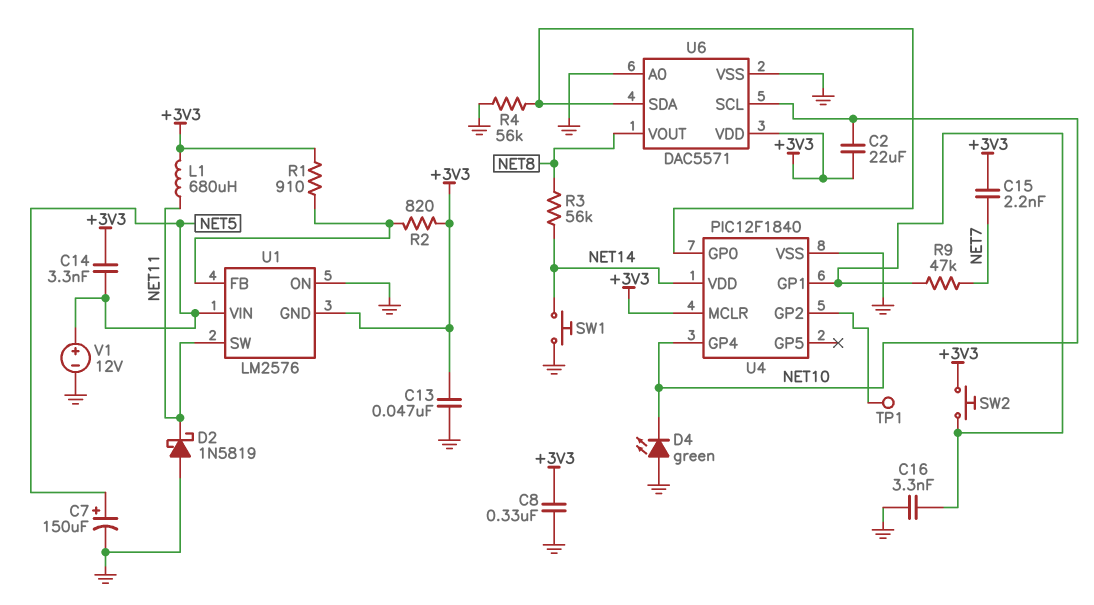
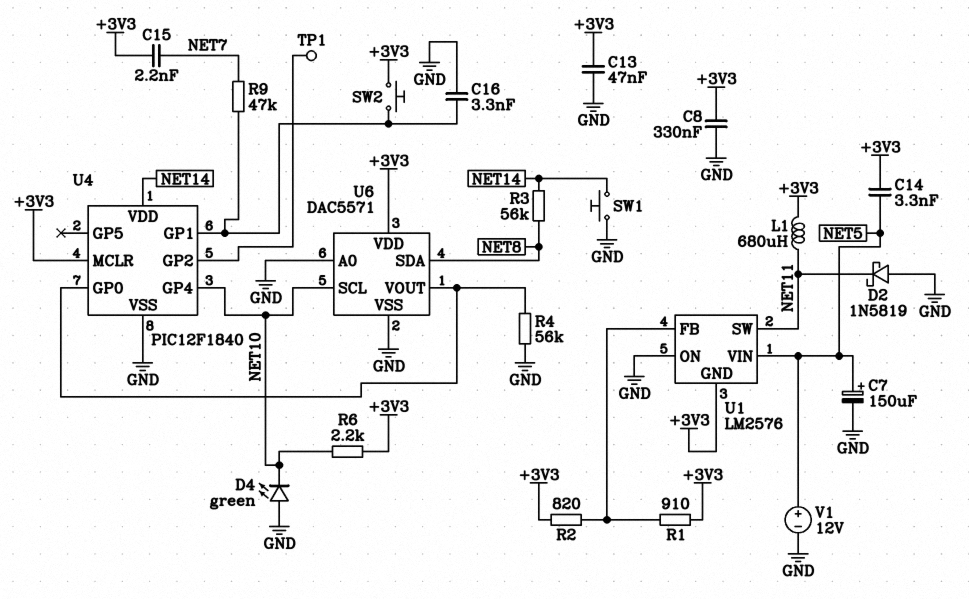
C2: 22uF (+3V3, NET10) -> none
R6: none -> 2.2k (+3V3, NET10)
U6 pin SDA: U4/GP0 -> NET8
U6 pin VOUT: NET8 -> U4/GP0

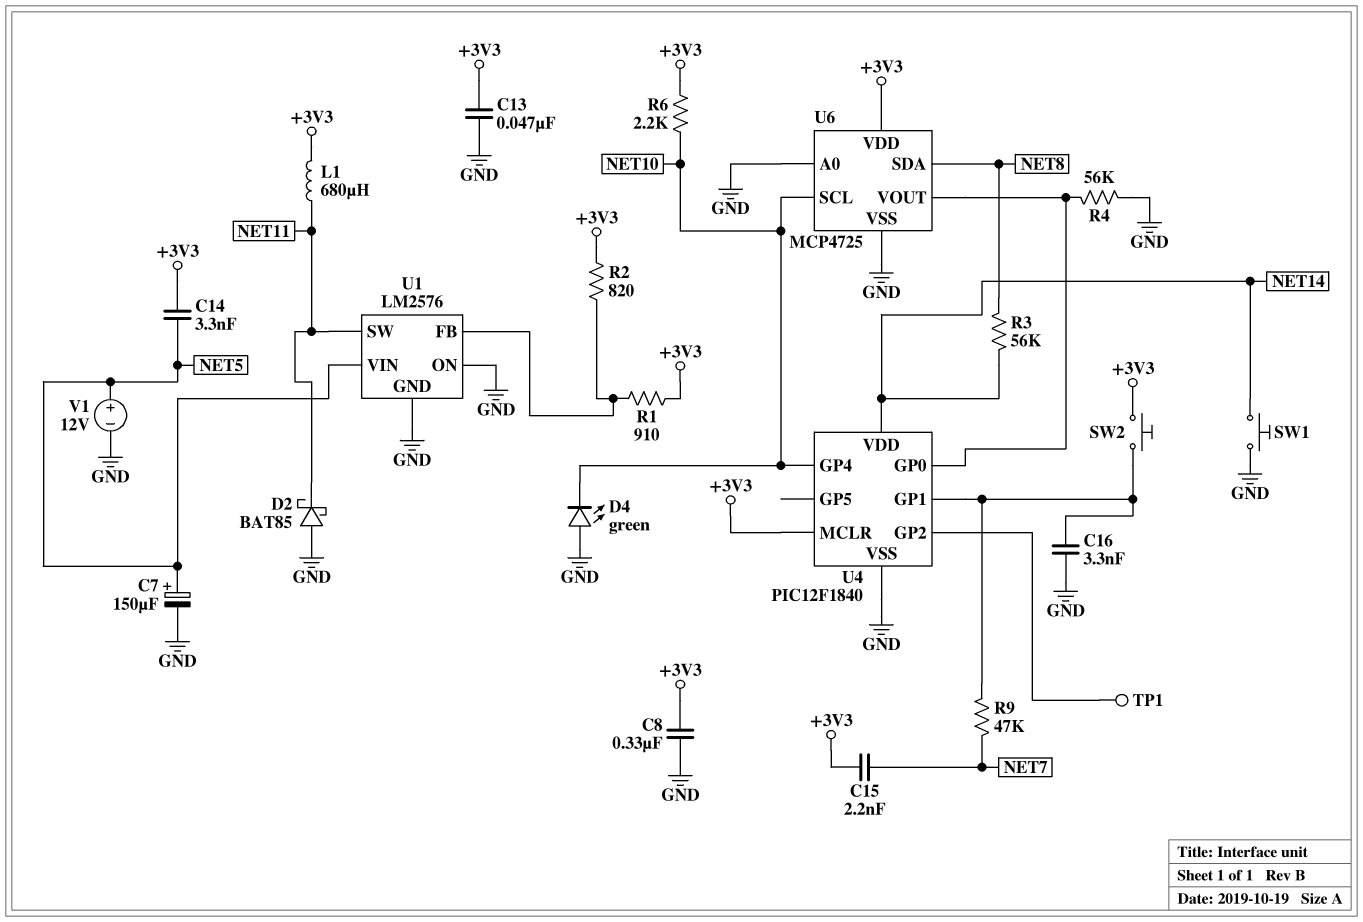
D2: schottky 1N5819 (A GND, K NET11) -> schottky BAT85 (A GND, K NET11)
U1 pin GND: +3V3 -> GND
U6: DAC5571 -> MCP4725

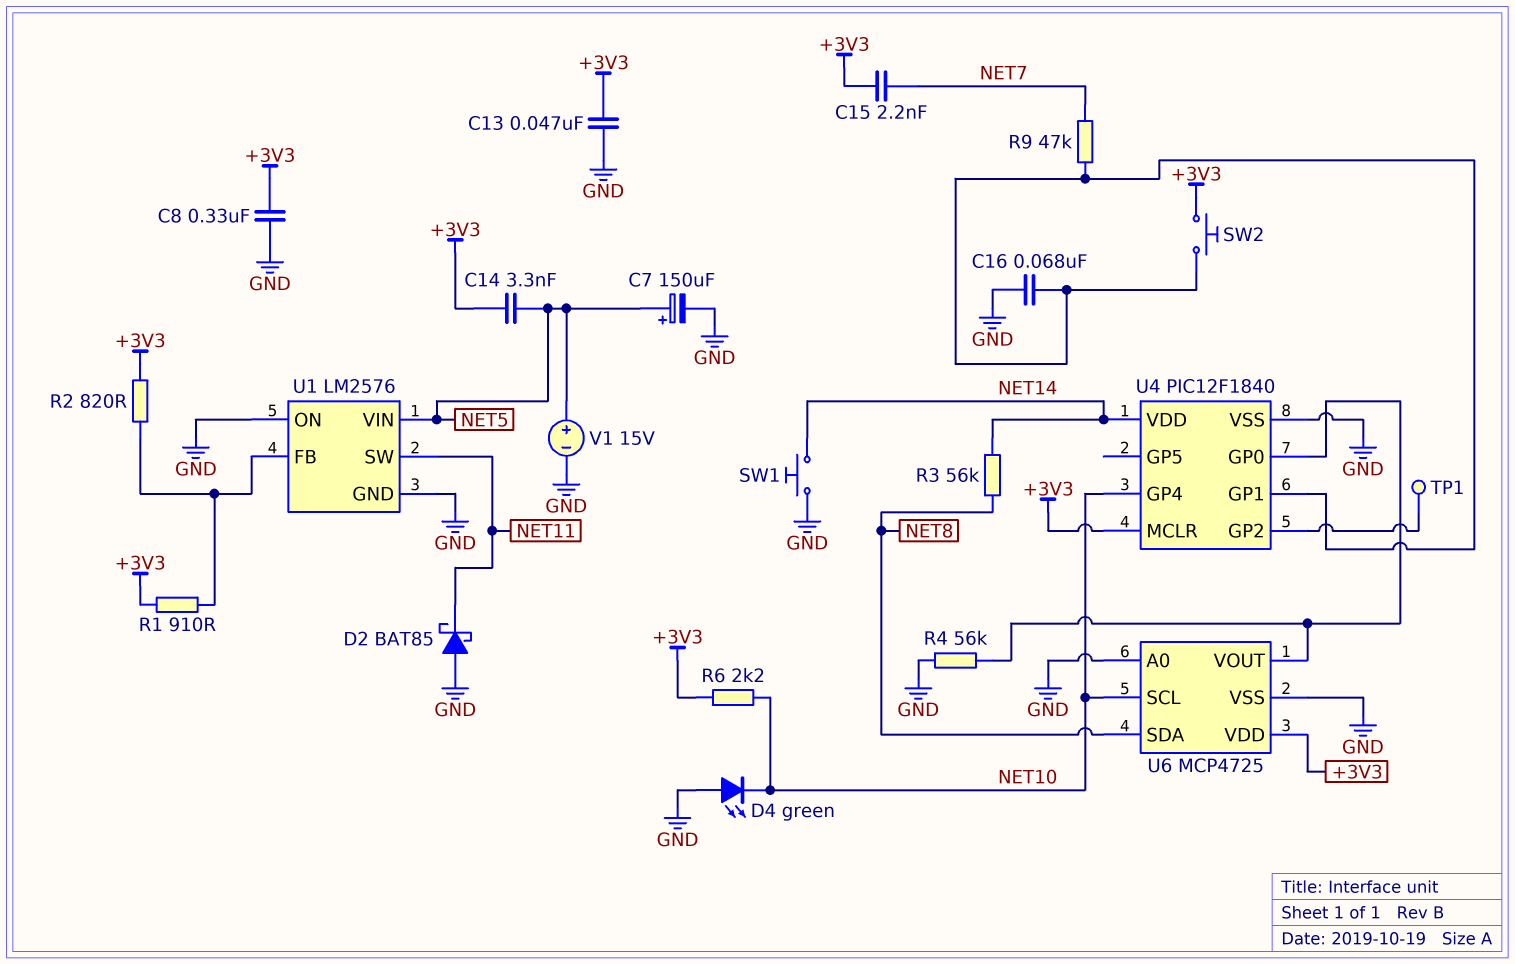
C16: 3.3nF (GND, U4/GP1) -> 68nF (GND, U4/GP1)
L1: 680uH (+3V3, NET11) -> none
V1: 12V (plus NET5, minus GND) -> 15V (plus NET5, minus GND)

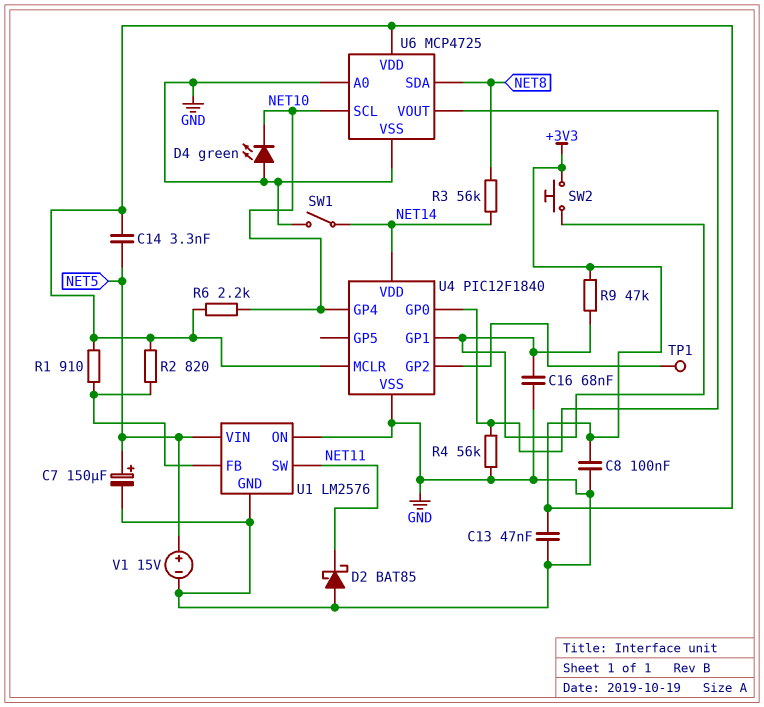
C8: 330nF (+3V3, GND) -> 100nF (+3V3, GND)
C15: 2.2nF (+3V3, NET7) -> none
R9: 47k (NET7, U4/GP1) -> 47k (+3V3, U4/GP1)
SW1: button (GND, NET14) -> switch (GND, NET14)

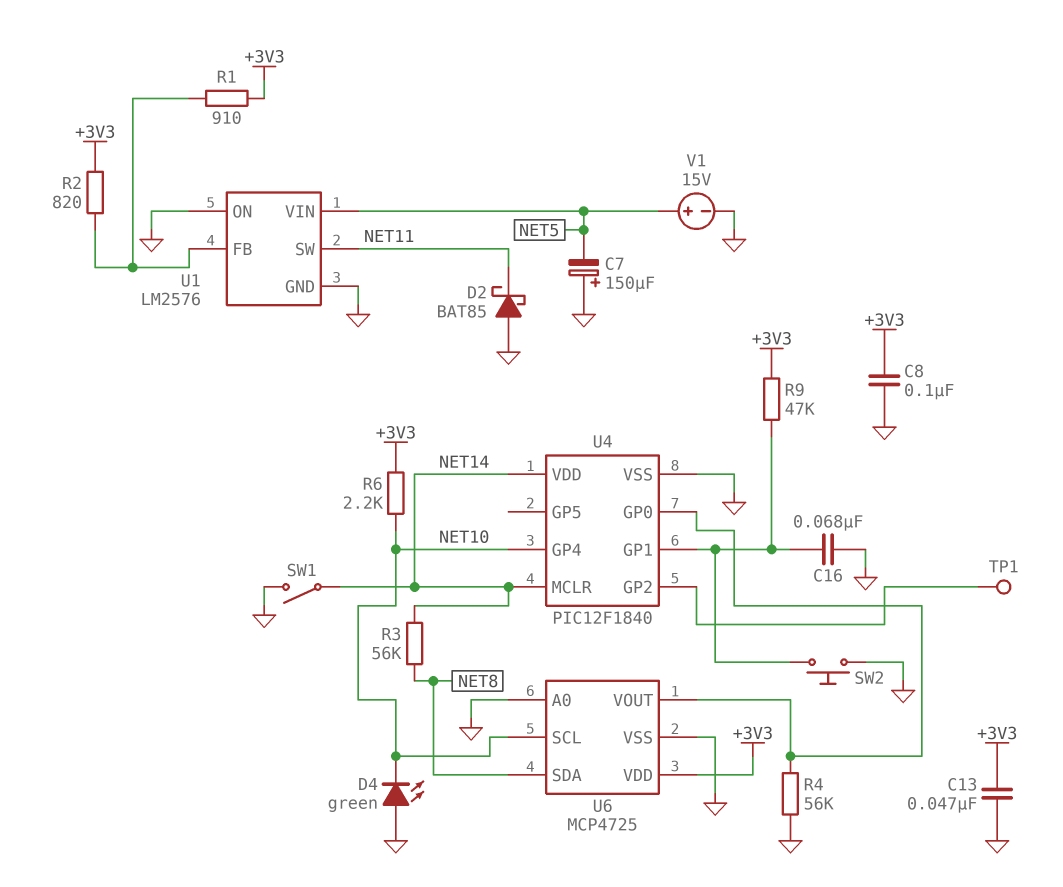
C7: 150uF (plus NET5, minus GND) -> 150uF (plus GND, minus NET5)
C14: 3.3nF (+3V3, NET5) -> none
SW2: button (+3V3, U4/GP1) -> button (GND, U4/GP1)
U4 pin MCLR: +3V3 -> NET14

